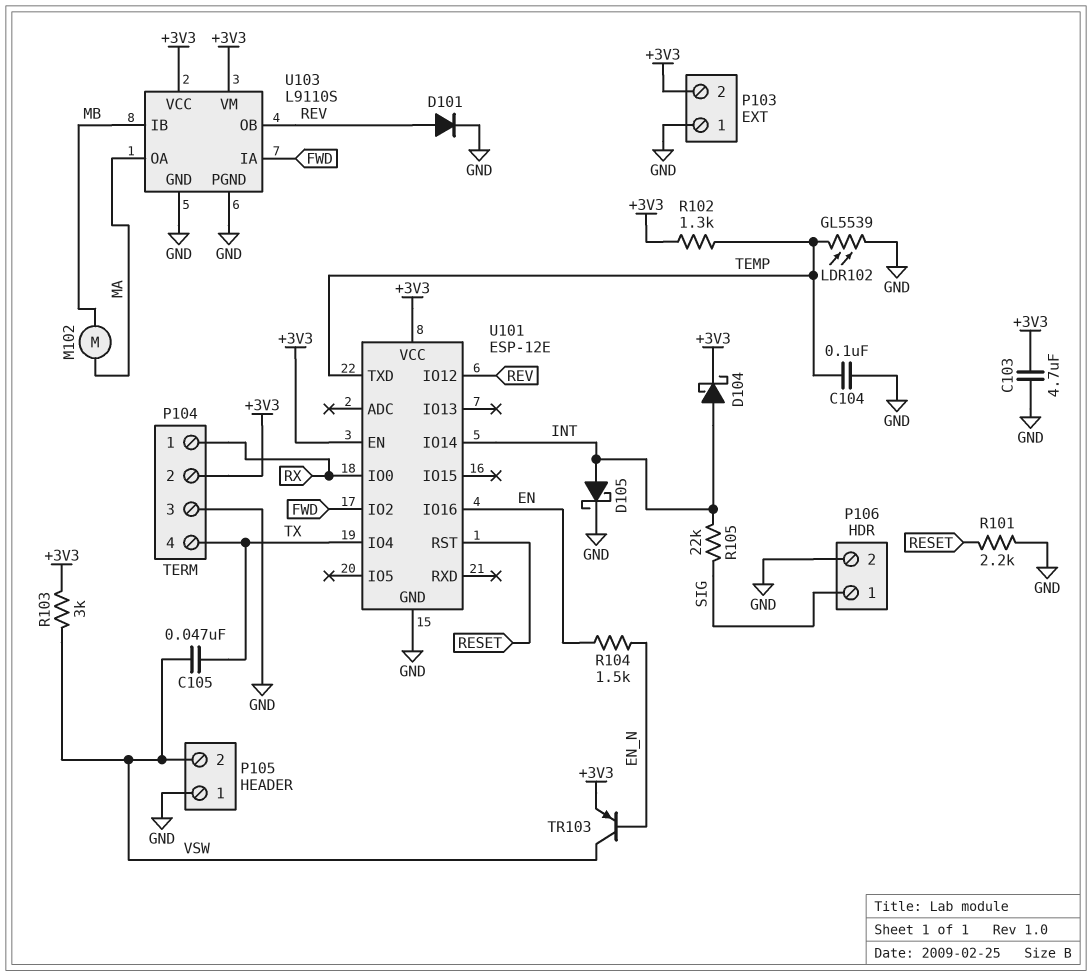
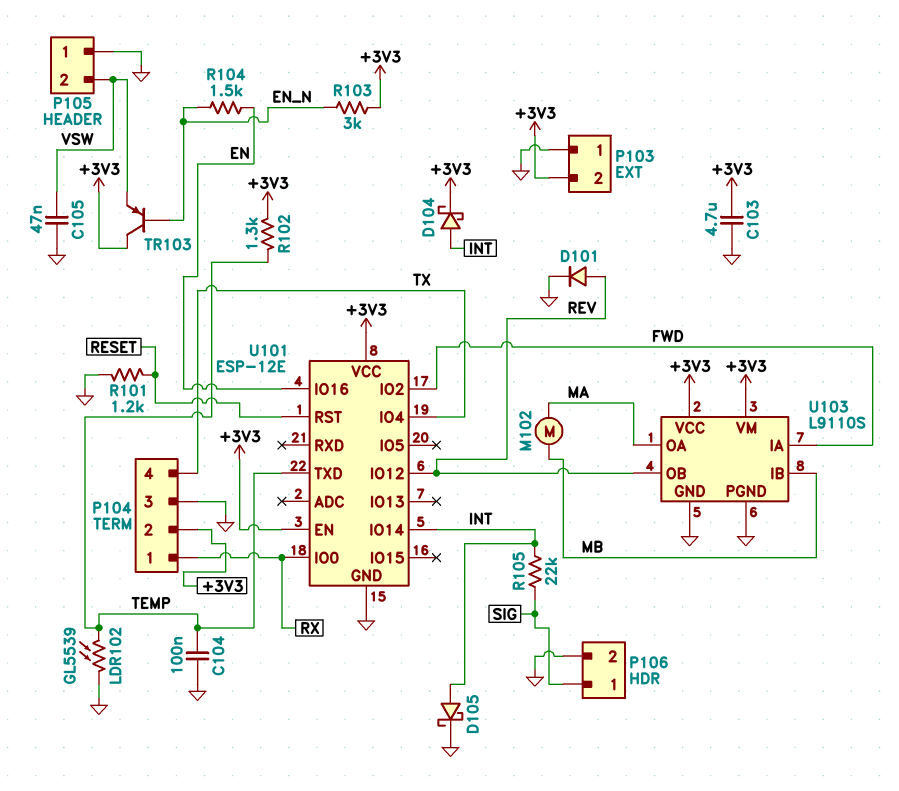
C105: 47nF (TX, VSW) -> 47nF (GND, VSW)
R101: 2.2k (GND, RESET) -> 1.2k (GND, RESET)
R103: 3k (+3V3, VSW) -> 3k (+3V3, EN_N)
TR103: PNP (B EN_N, C VSW, E +3V3) -> PNP (B EN_N, C +3V3, E VSW)

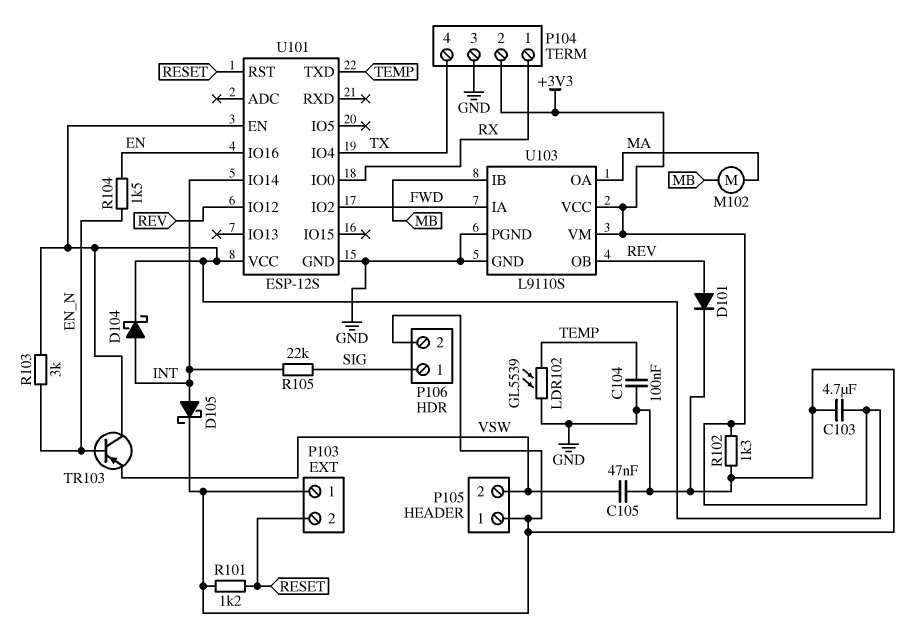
P103 pin 2: +3V3 -> RESET
R102: 1.3k (+3V3, TEMP) -> 1.3k (+3V3, GND)
U101: ESP-12E -> ESP-12S

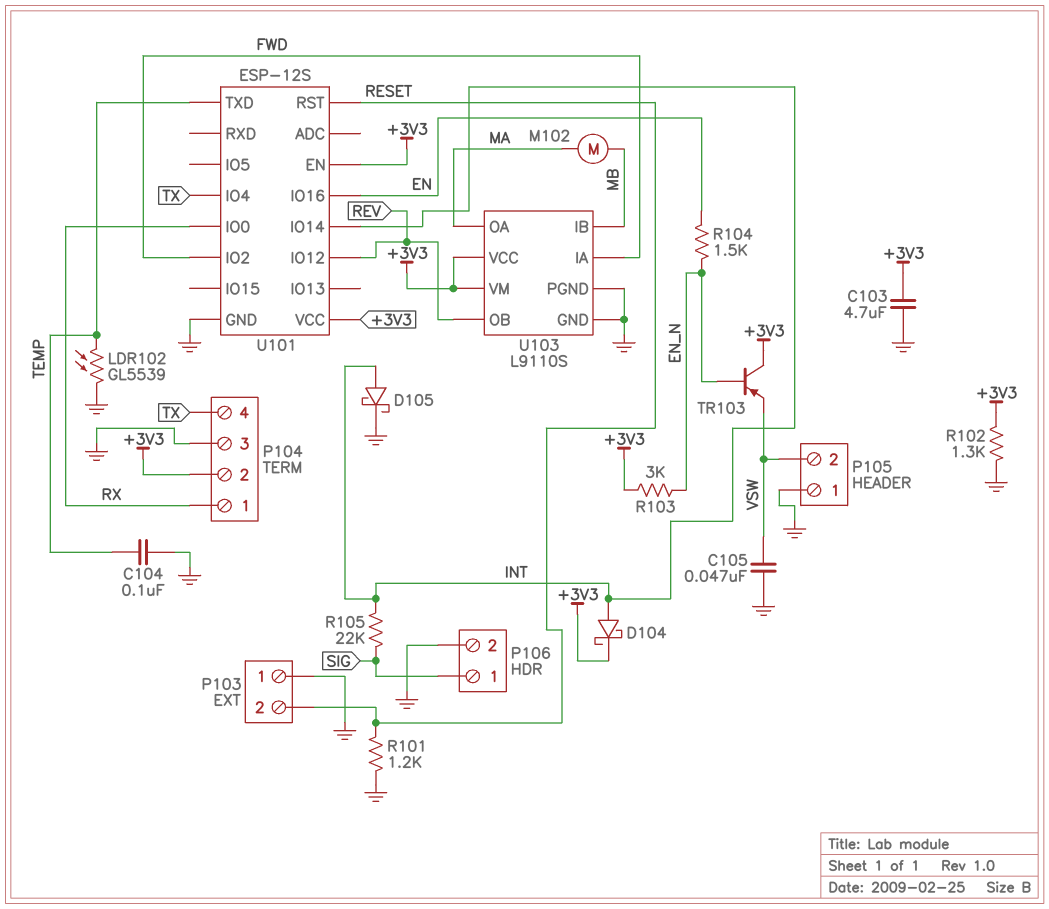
D101: diode (A REV, K GND) -> none

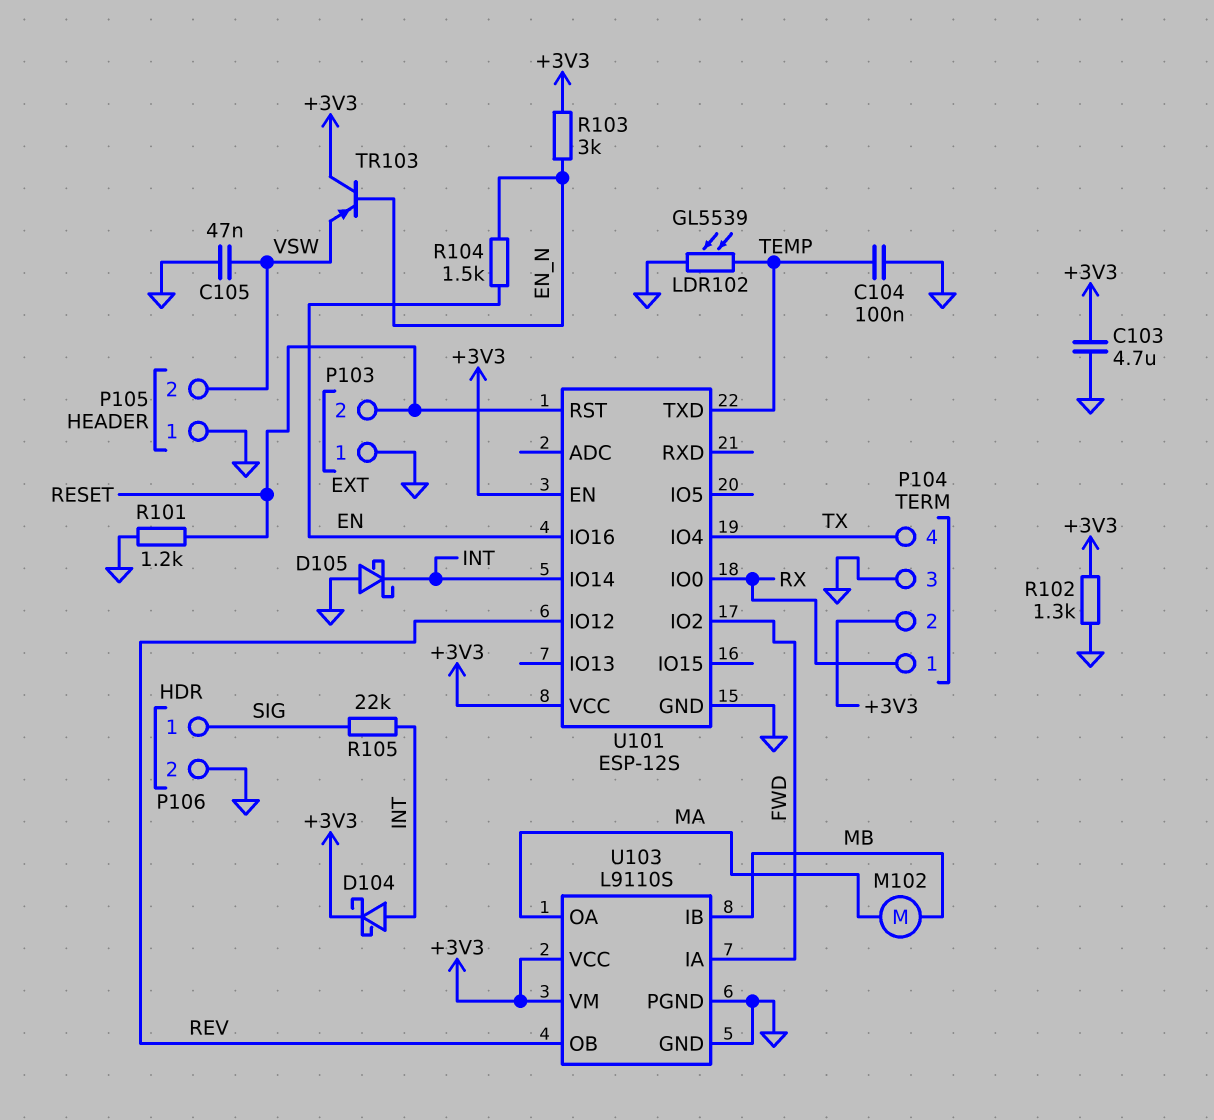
D105: schottky (A INT, K GND) -> schottky (A GND, K INT)

